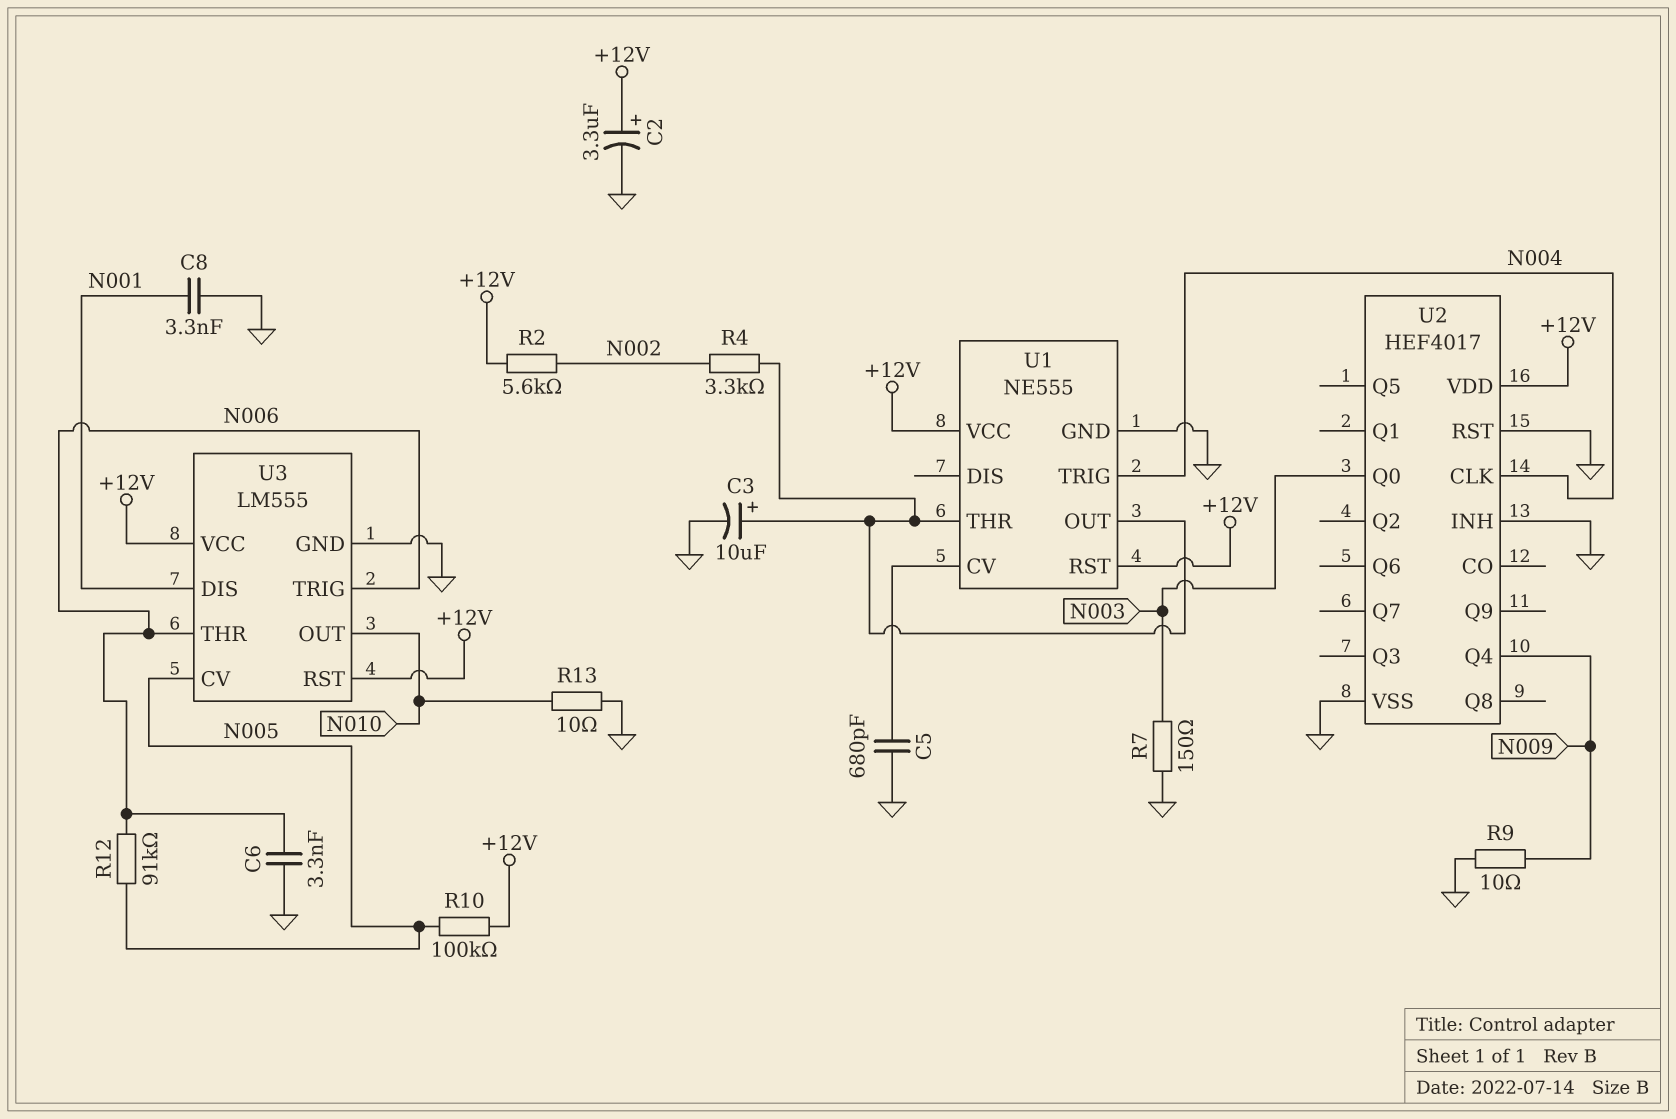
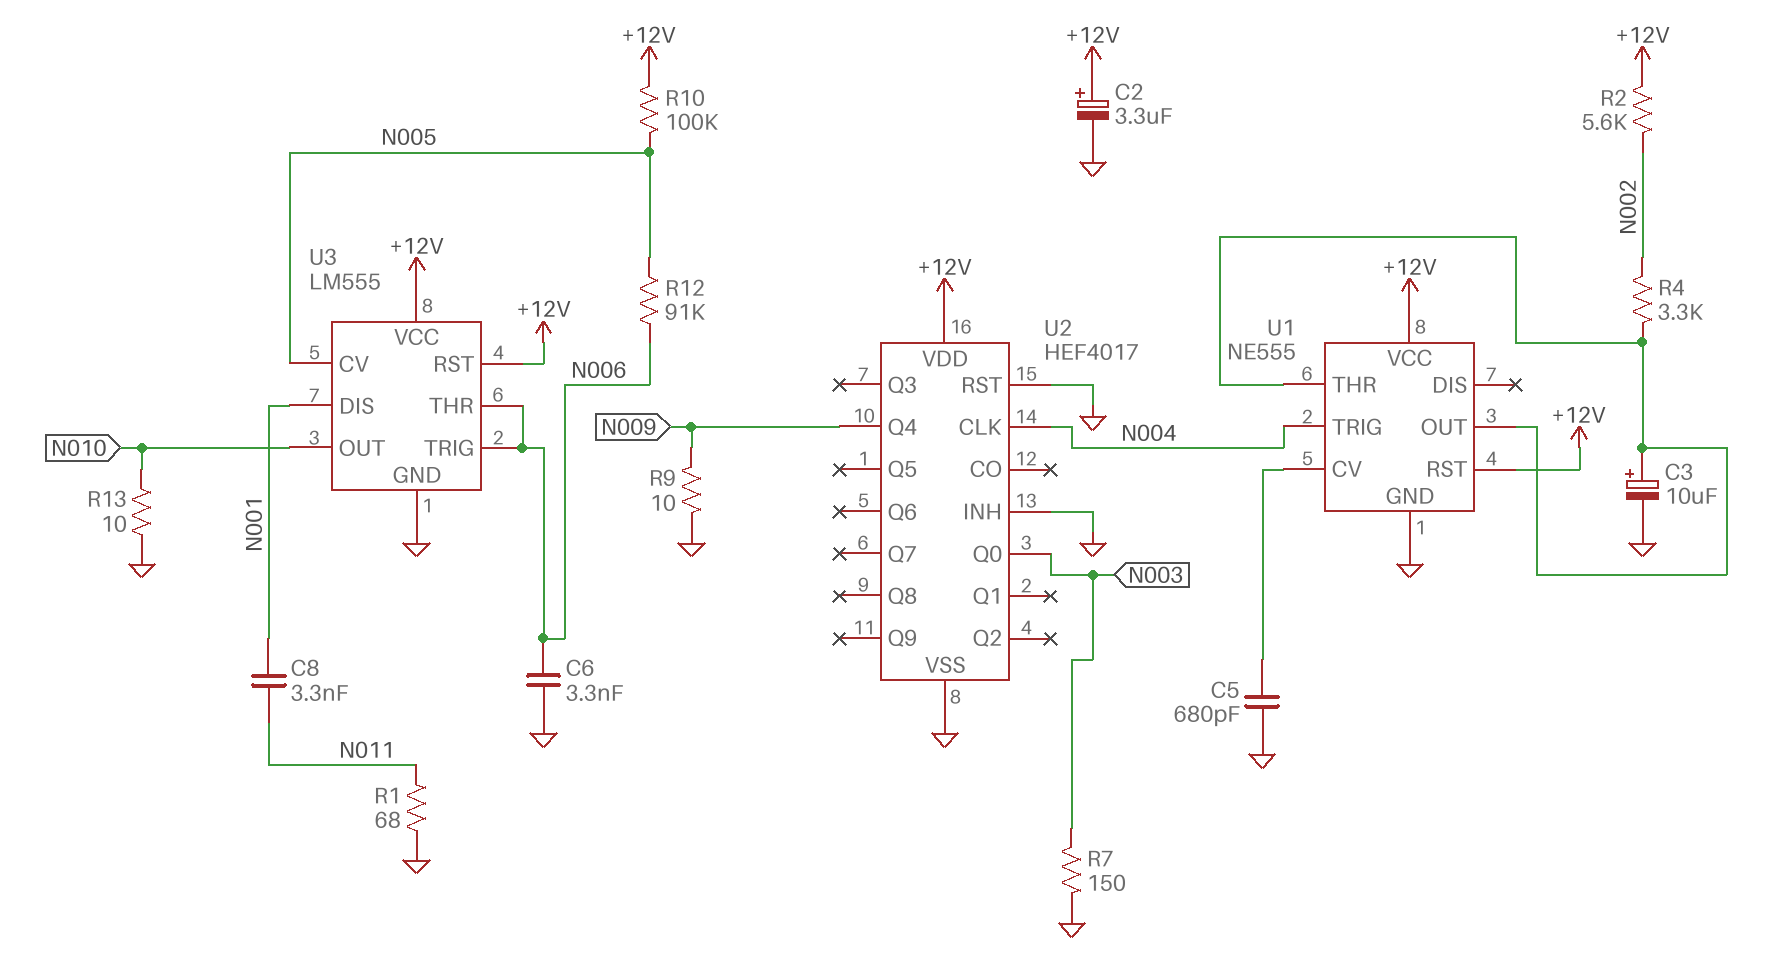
C8: 3.3nF (GND, N001) -> 3.3nF (N001, N011)
R1: none -> 68 (GND, N011)

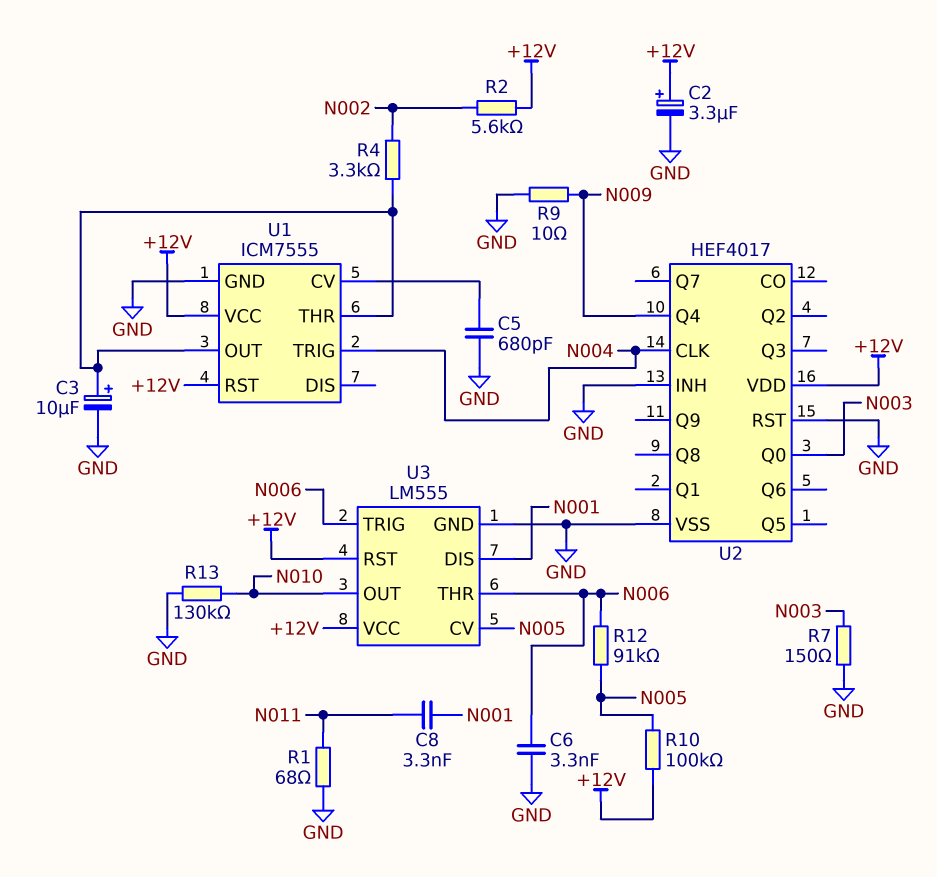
R13: 10 (GND, N010) -> 130k (GND, N010)
U1: NE555 -> ICM7555

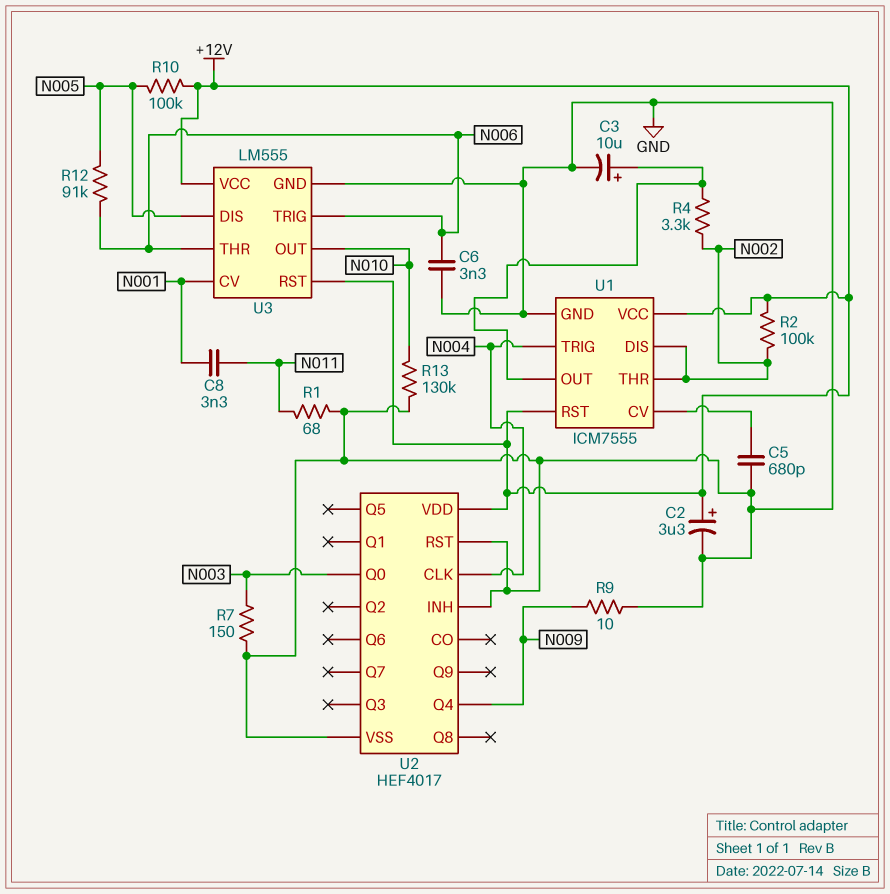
R2: 5.6k (+12V, N002) -> 100k (+12V, N002)
U1 pin DIS: none -> N002
U1 pin THR: U1/OUT -> N002
U3 pin CV: N005 -> N001
U3 pin DIS: N001 -> N005

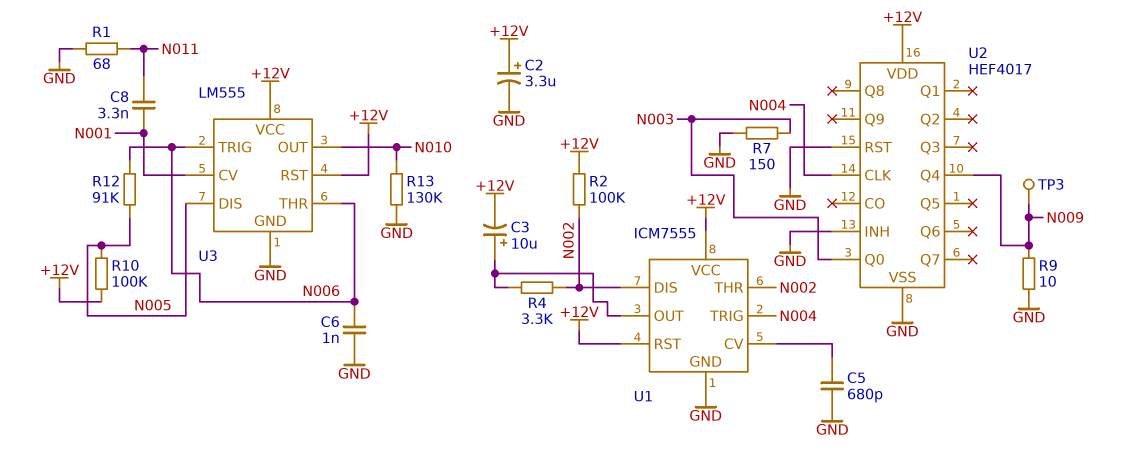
C3: 10uF (plus U1/OUT, minus GND) -> 10uF (plus U1/OUT, minus +12V)
C6: 3.3nF (GND, N006) -> 1nF (GND, N006)
TP3: none -> test point (N009)

